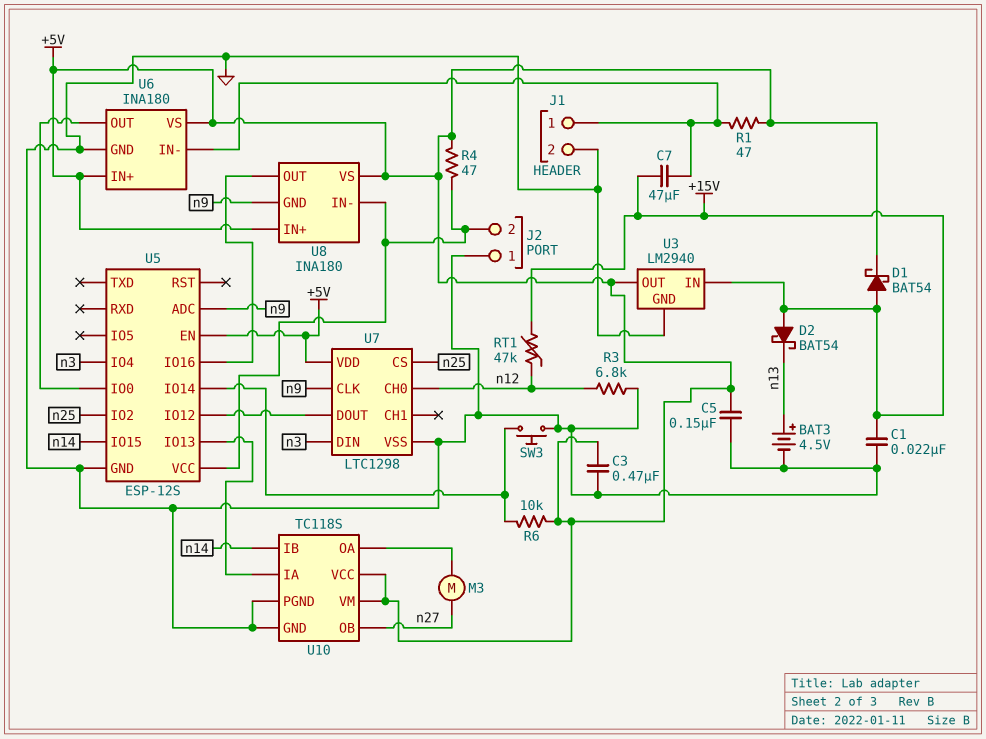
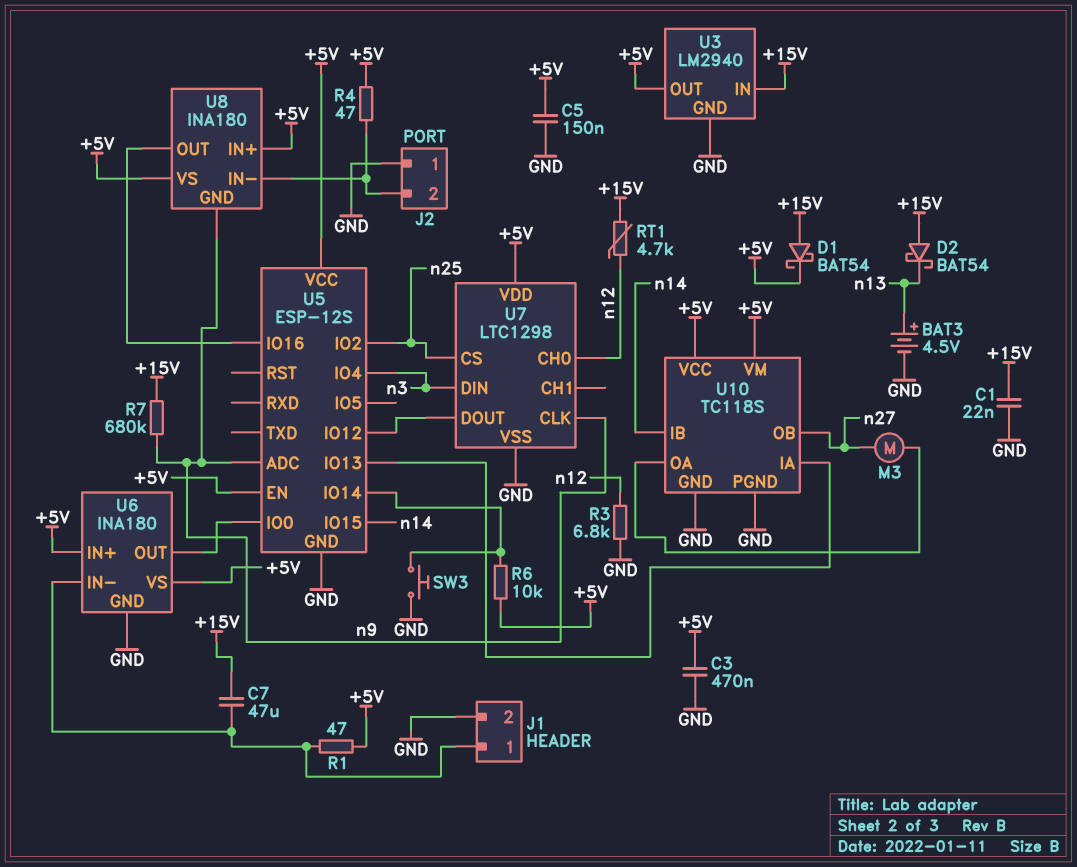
R7: none -> 680k (+15V, n9)
RT1: 47k (+15V, n12) -> 4.7k (+15V, n12)
U5 pin VCC: J2/2 -> +5V

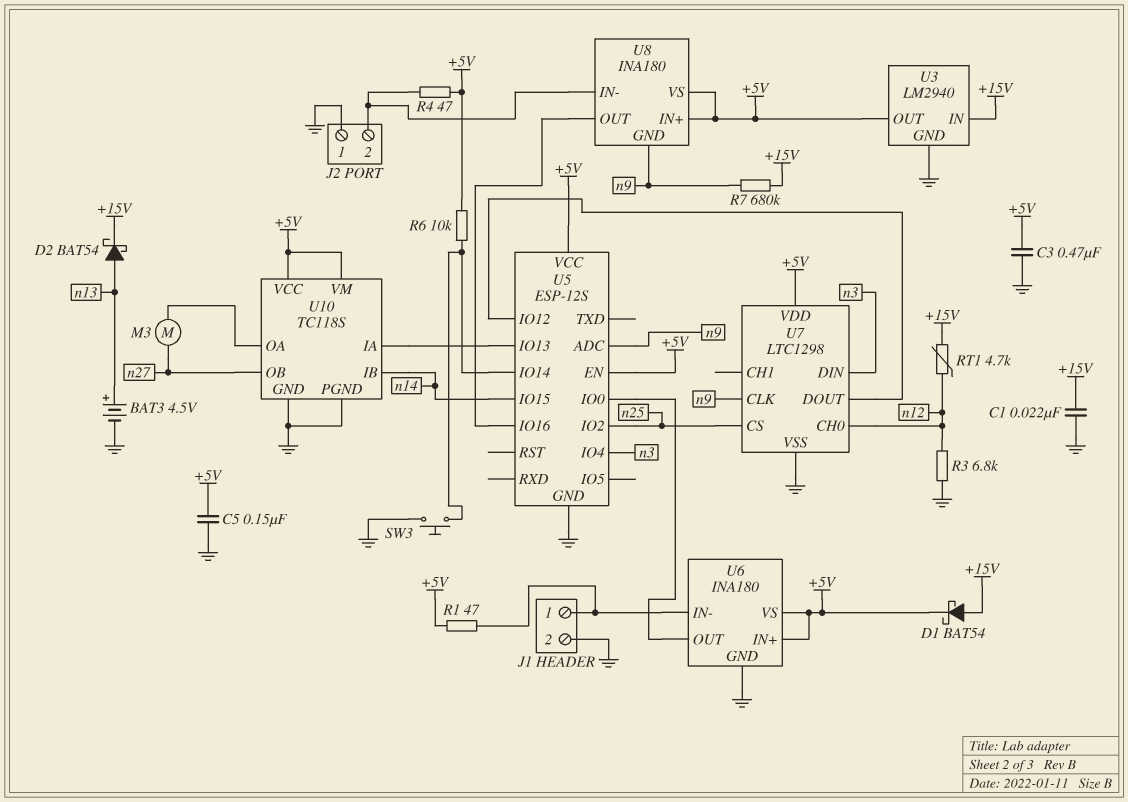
C7: 47uF (+15V, J1/1) -> none
D2: schottky BAT54 (A +15V, K n13) -> schottky BAT54 (A n13, K +15V)

